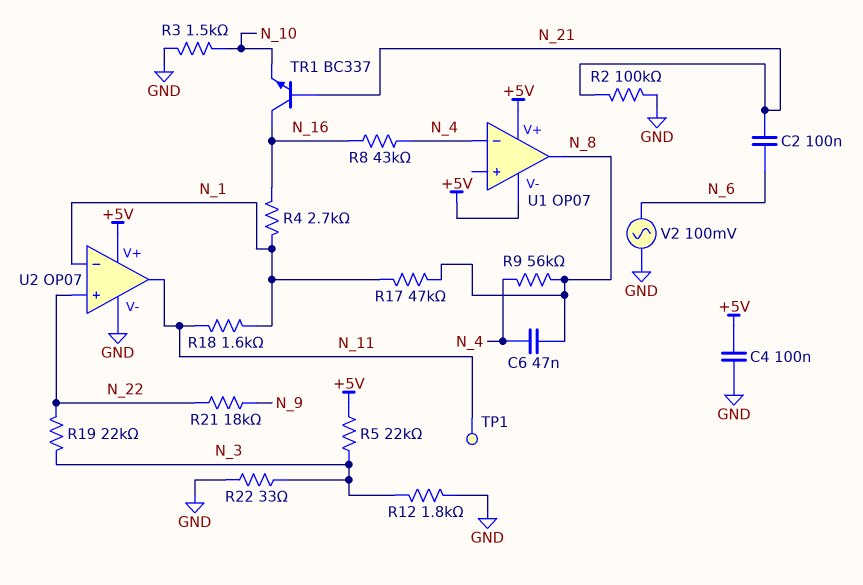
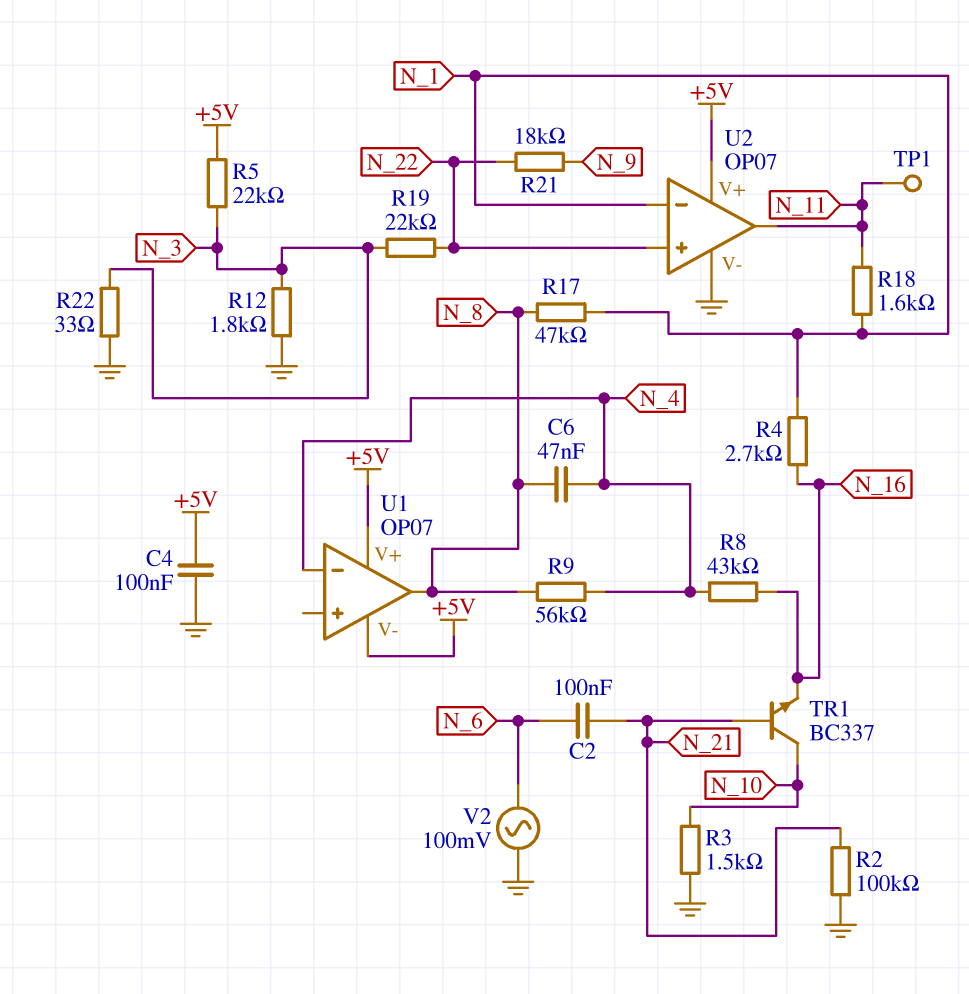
TR1: NPN BC337 (B N_21, C N_16, E N_10) -> NPN BC337 (B N_21, C N_10, E N_16)

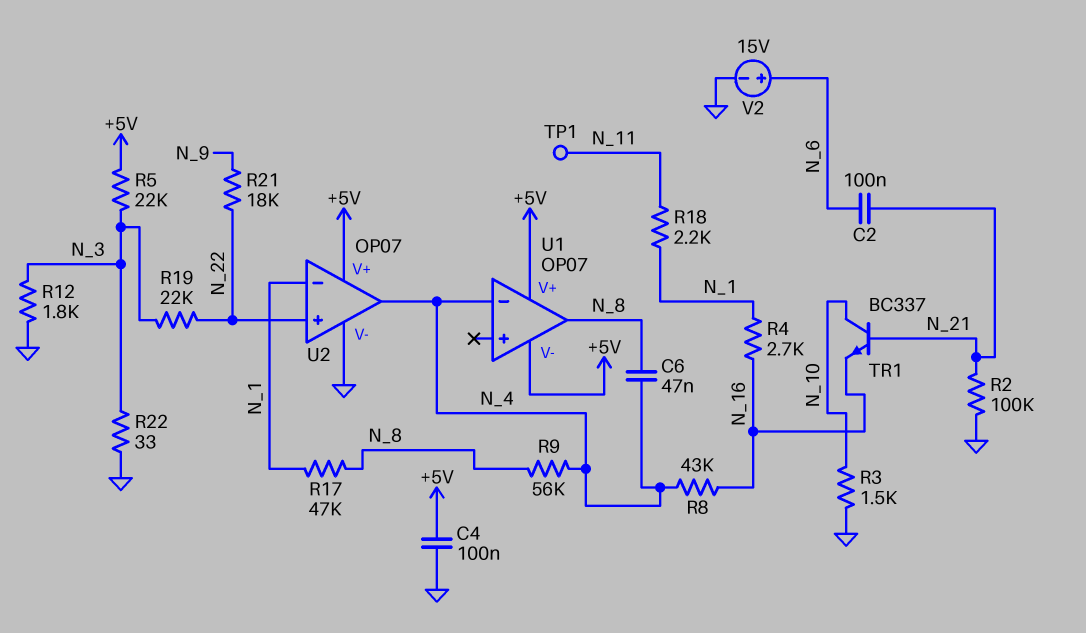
R18: 1.6k (N_1, N_11) -> 2.2k (N_1, N_11)
U2 pin out: N_11 -> N_4
V2: AC 100mV (GND, N_6) -> 15V (plus N_6, minus GND)

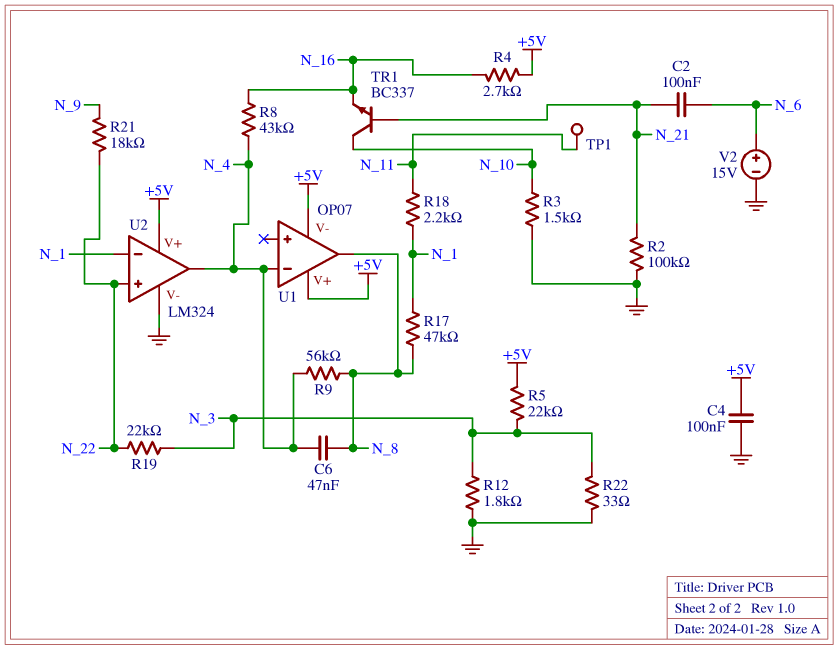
R4: 2.7k (N_1, N_16) -> 2.7k (+5V, N_16)
U2: OP07 -> LM324

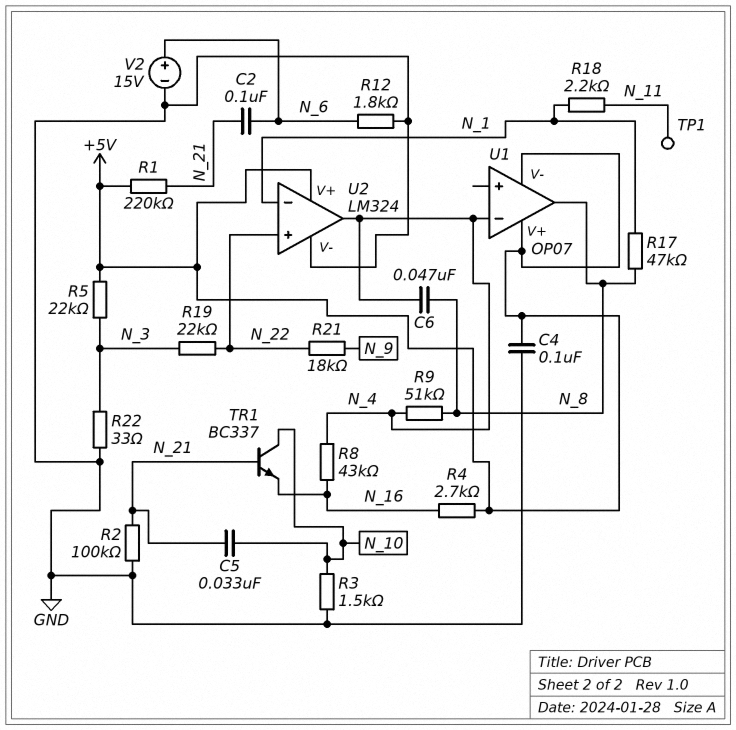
C5: none -> 33nF (N_10, N_21)
R1: none -> 220k (+5V, N_21)
R9: 56k (N_4, N_8) -> 51k (N_4, N_8)
R12: 1.8k (GND, N_3) -> 1.8k (GND, N_6)

